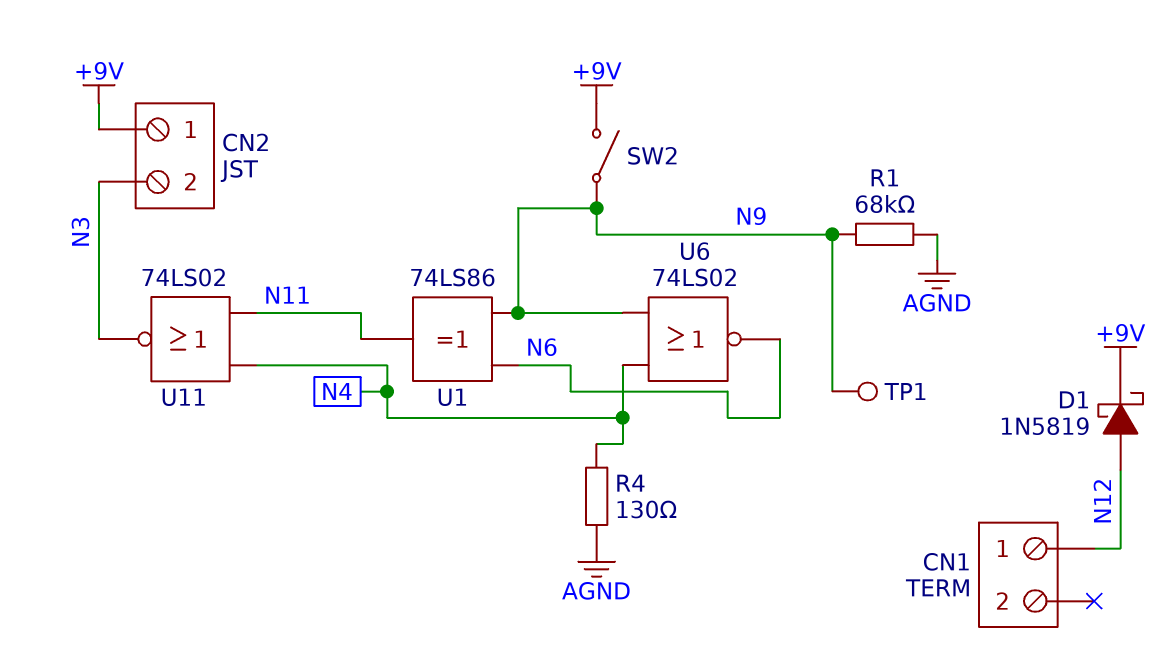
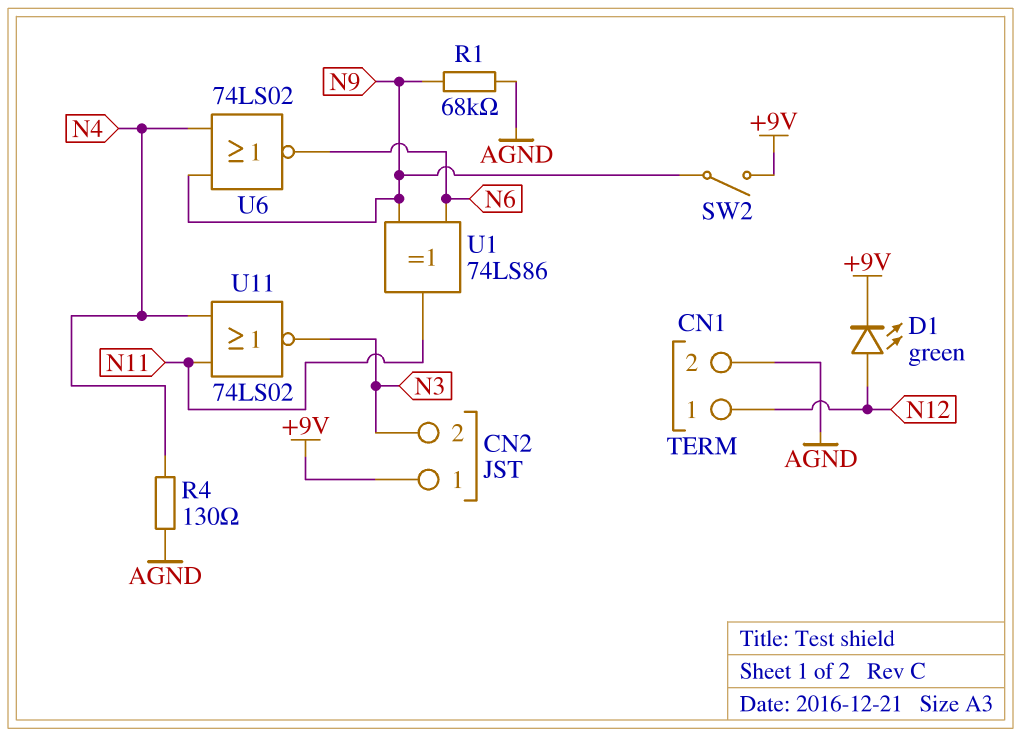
CN1 pin 2: none -> AGND
D1: schottky 1N5819 (A N12, K +9V) -> LED green (A N12, K +9V)
TP1: test point (N9) -> none

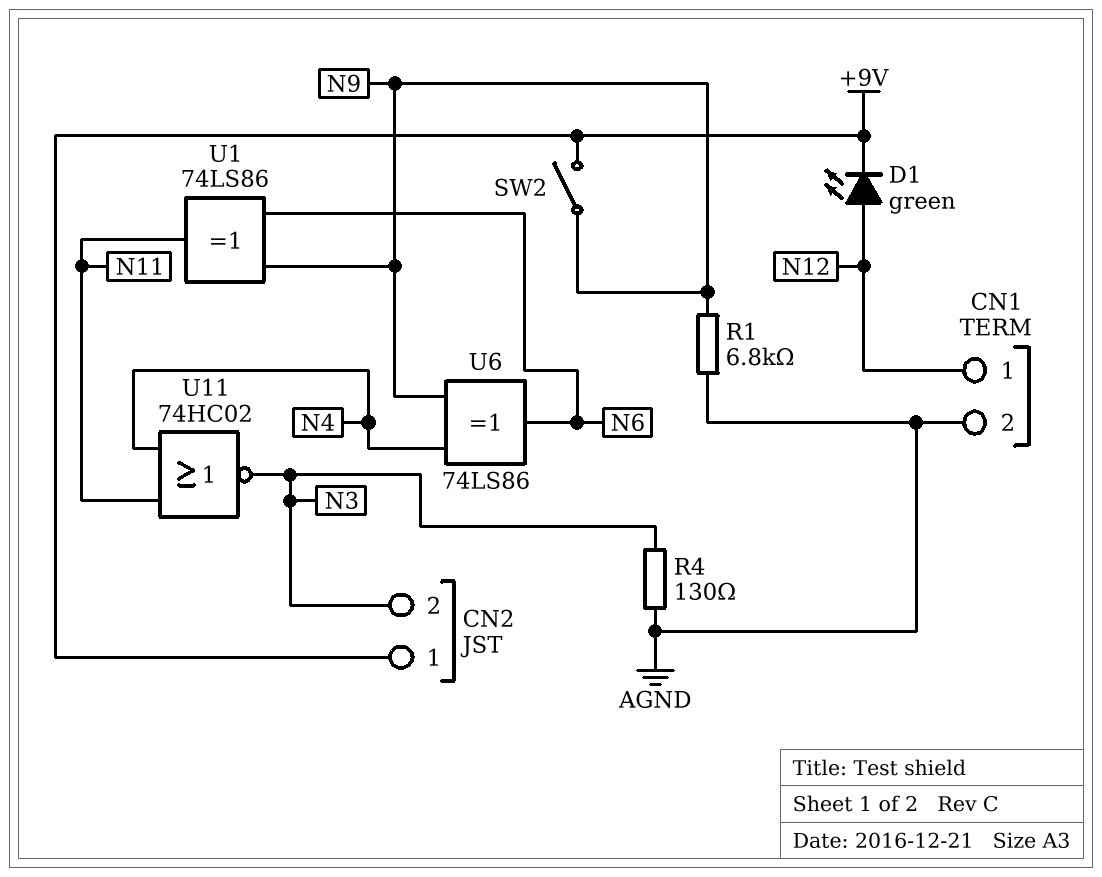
R1: 68k (AGND, N9) -> 6.8k (AGND, N9)
R4: 130 (AGND, N4) -> 130 (AGND, N3)
U6: NOR 74LS02 (in N4, in N9, out N6) -> XOR 74LS86 (in N4, in N9, out N6)
U11: NOR 74LS02 (in N4, in N11, out N3) -> NOR 74HC02 (in N4, in N11, out N3)

